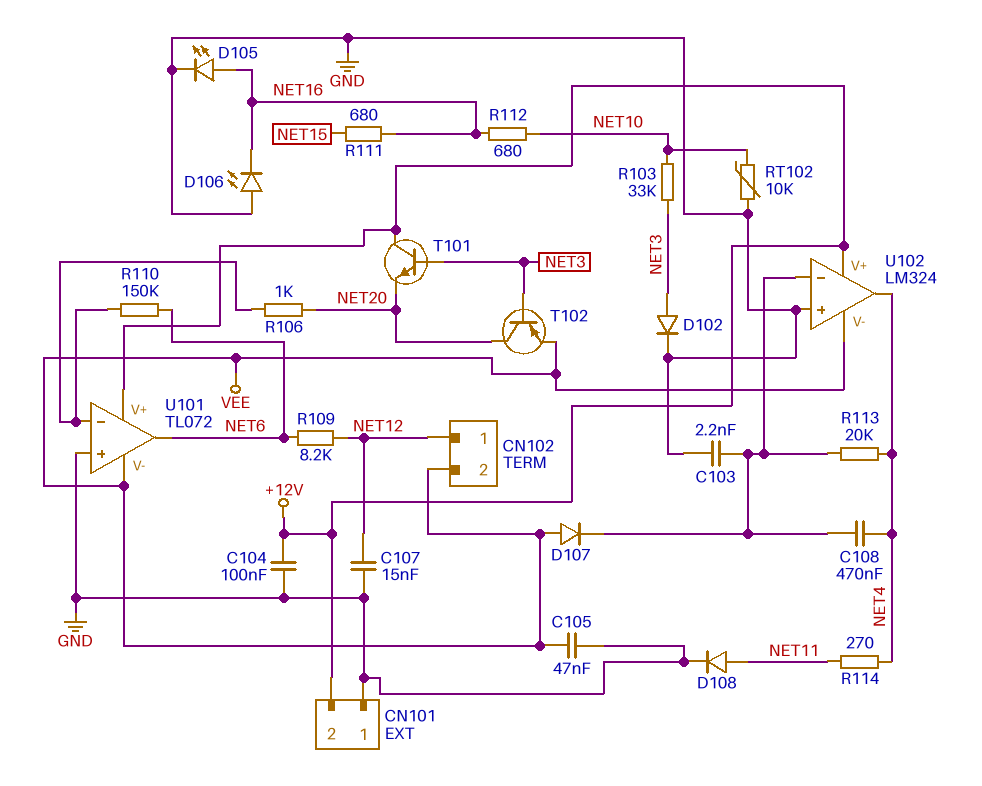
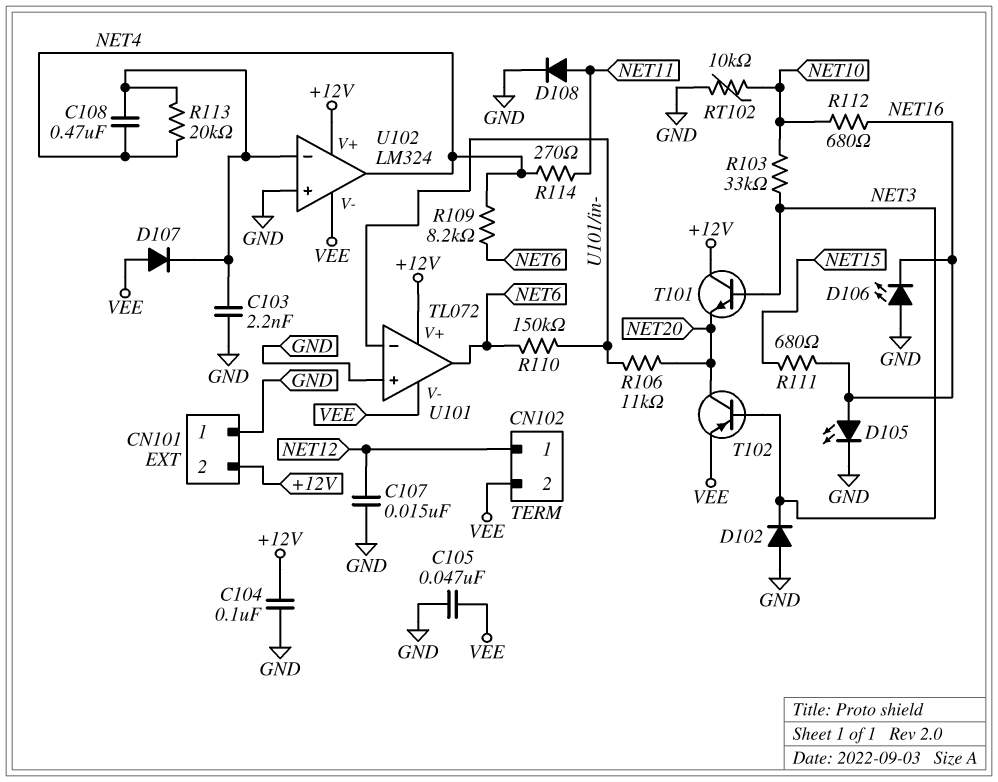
D102: diode (A NET3, K GND) -> diode (A GND, K NET3)
R106: 1k (NET20, U101/in-) -> 11k (NET20, U101/in-)
R109: 8.2k (NET6, NET12) -> 8.2k (NET4, NET6)

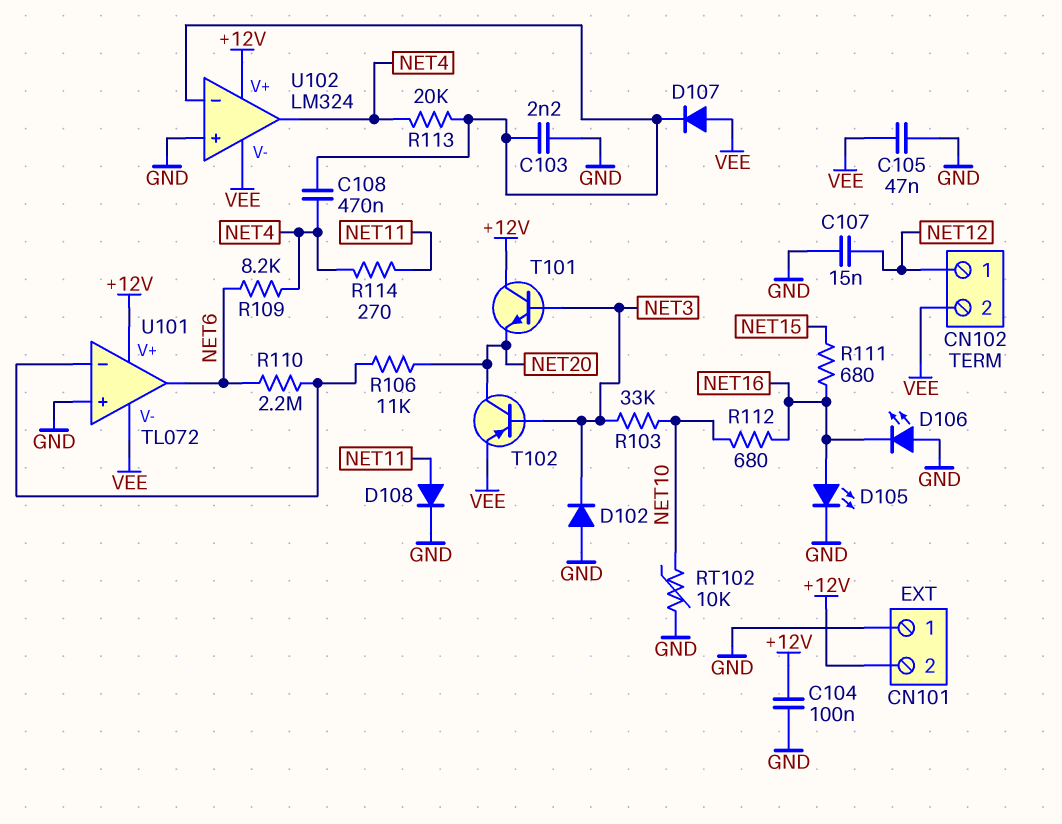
R110: 150k (NET6, U101/in-) -> 2.2M (NET6, U101/in-)

